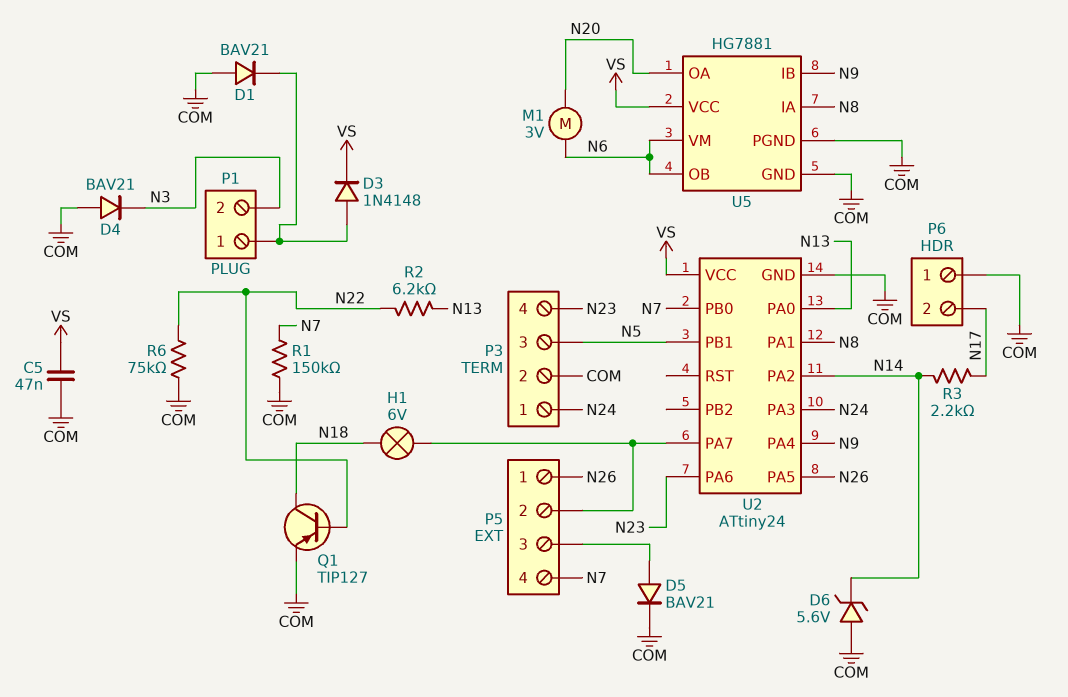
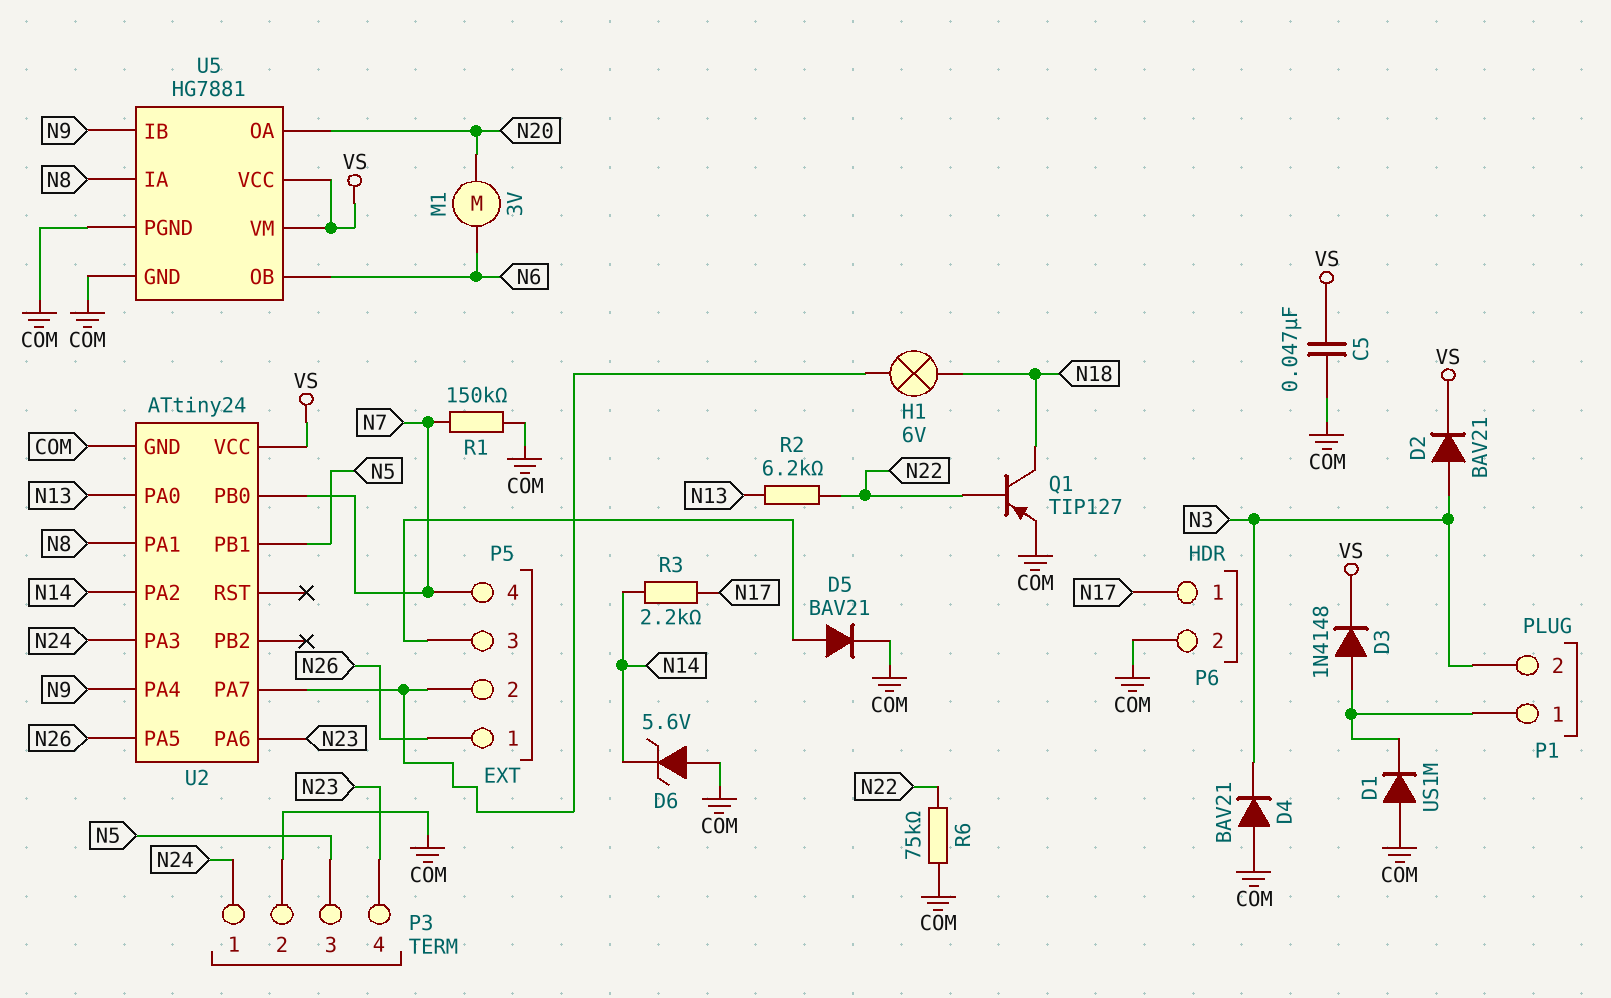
D1: diode BAV21 (A COM, K P1/1) -> diode US1M (A COM, K P1/1)
D2: none -> diode BAV21 (A N3, K VS)
P6 pin 1: COM -> N17
P6 pin 2: N17 -> COM
U5 pin VM: N6 -> VS

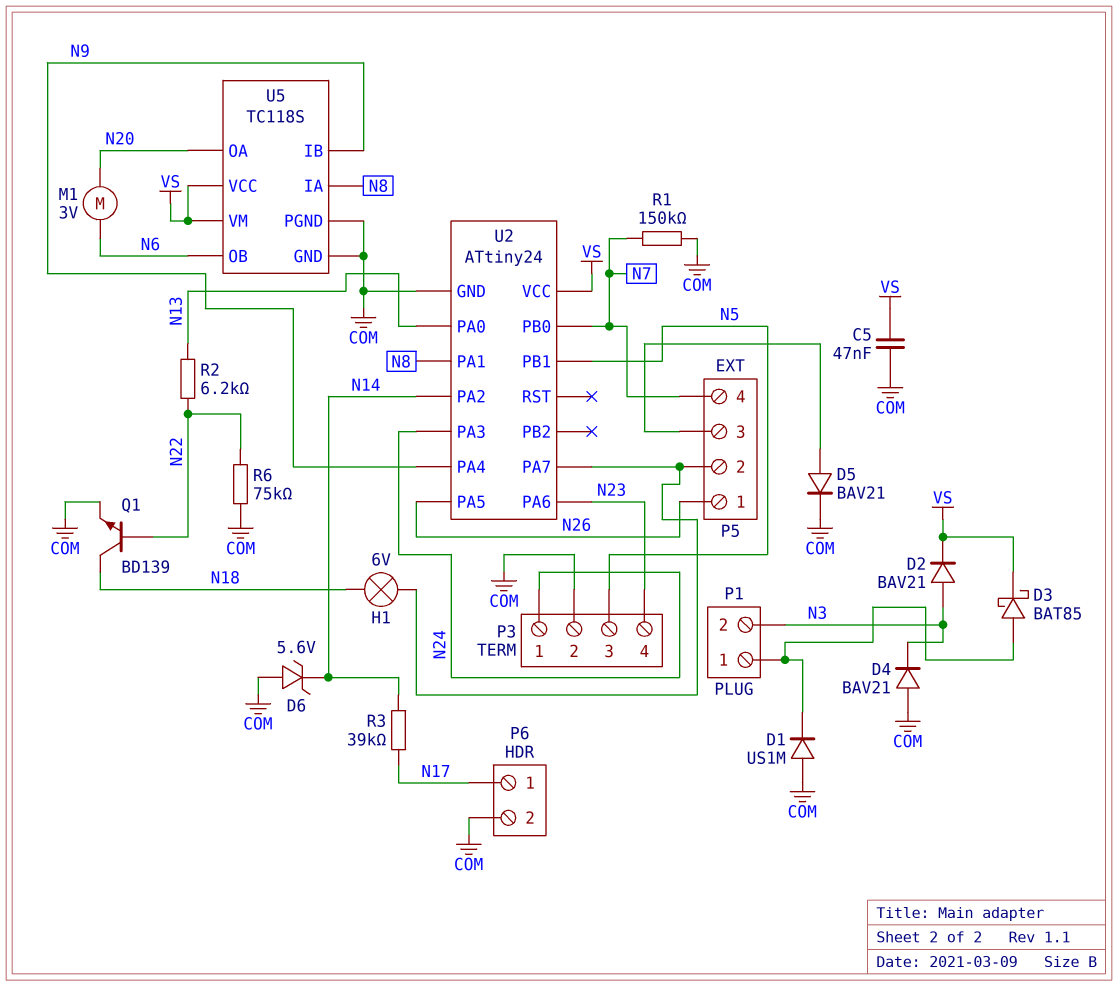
D3: diode 1N4148 (A P1/1, K VS) -> schottky BAT85 (A P1/1, K VS)
Q1: PNP TIP127 (B N22, C N18, E COM) -> NPN BD139 (B N22, C N18, E COM)
R3: 2.2k (N14, N17) -> 39k (N14, N17)
U5: HG7881 -> TC118S

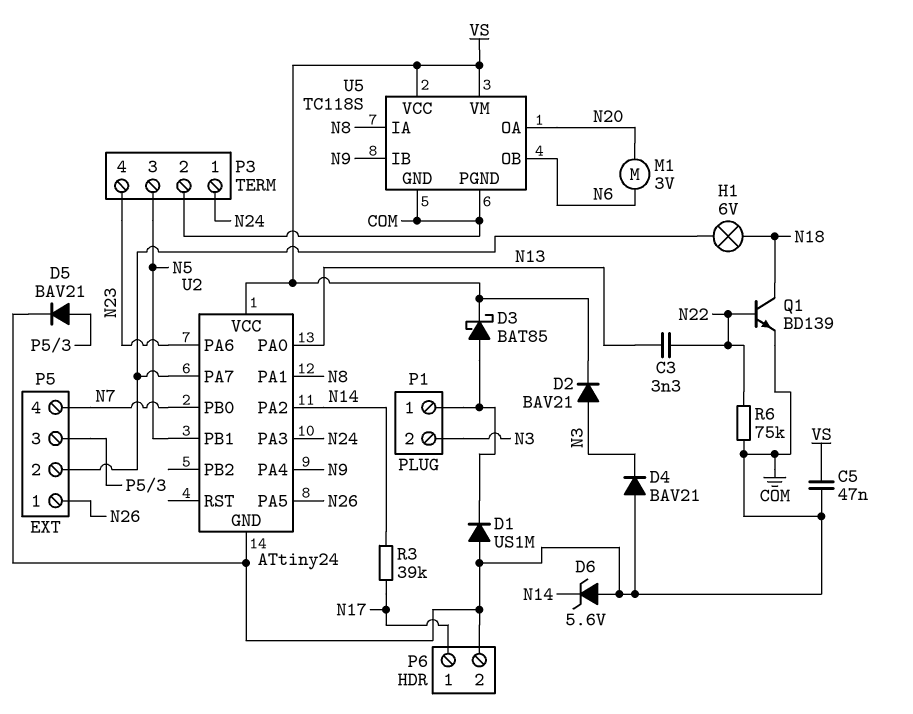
C3: none -> 3.3nF (N13, N22)
R1: 150k (COM, N7) -> none
R2: 6.2k (N13, N22) -> none

